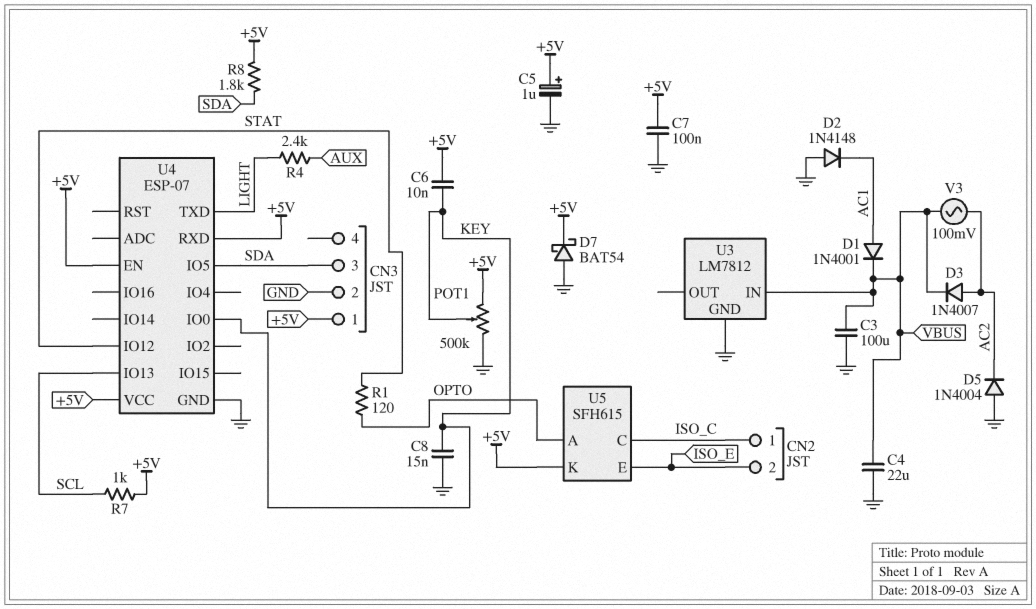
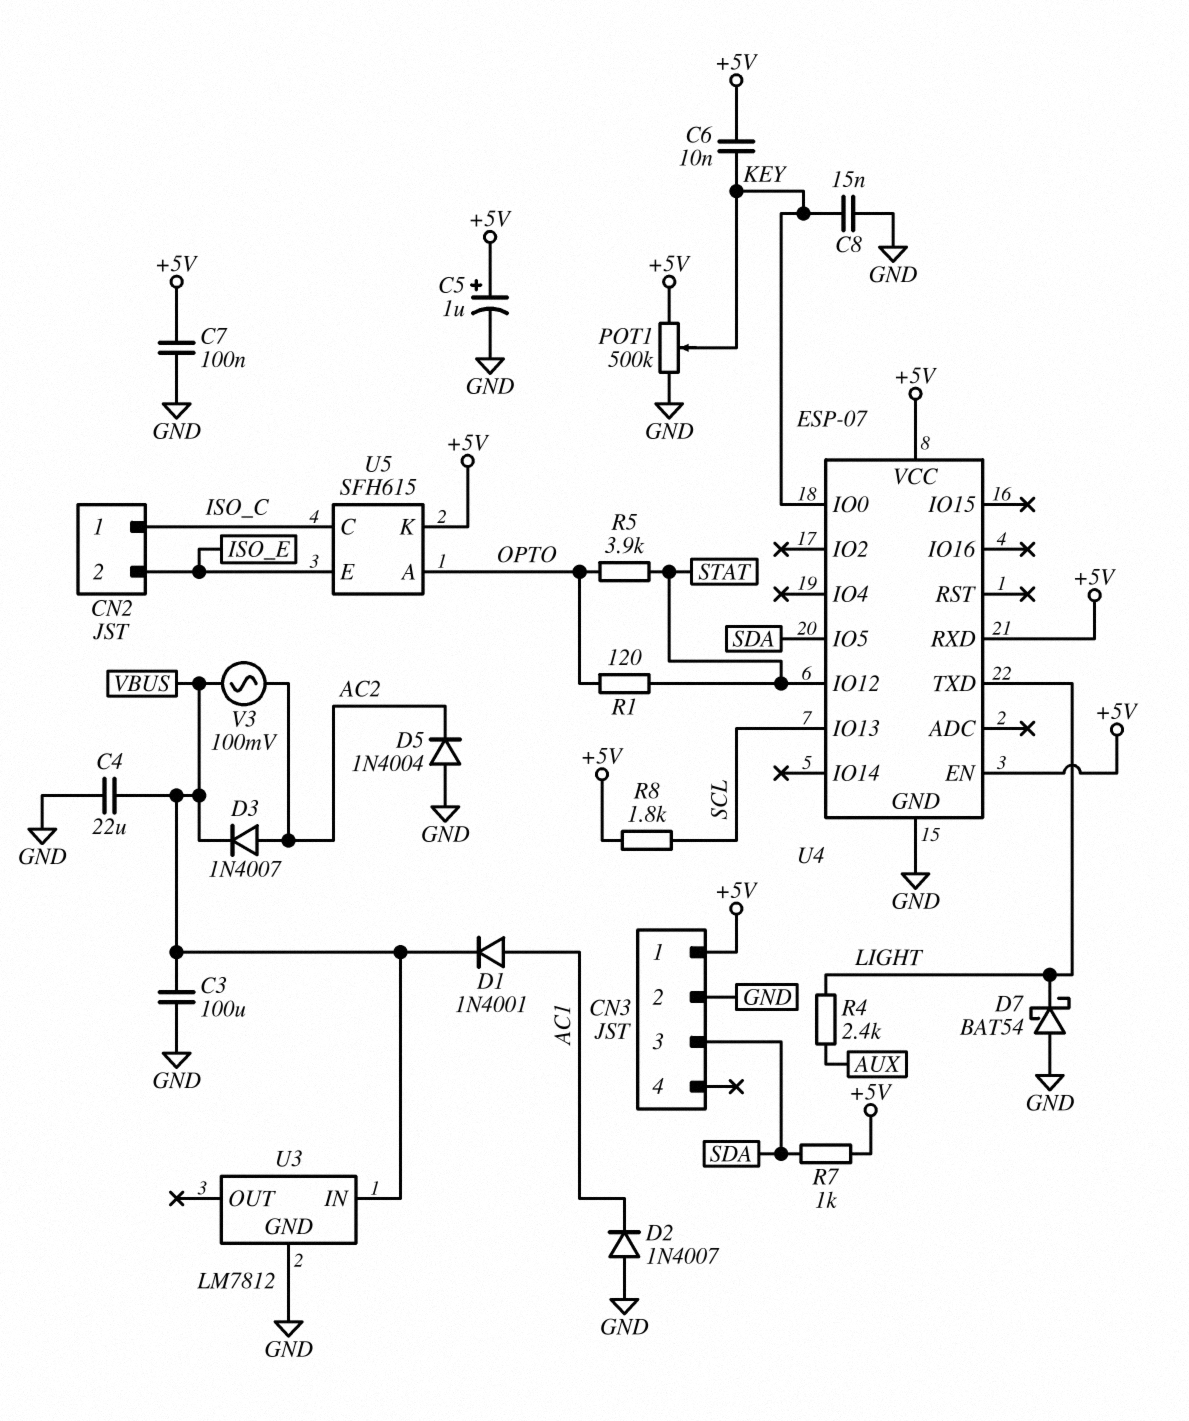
D2: diode 1N4148 (A GND, K AC1) -> diode 1N4007 (A GND, K AC1)
D7: schottky BAT54 (A GND, K +5V) -> schottky BAT54 (A GND, K LIGHT)
R5: none -> 3.9k (OPTO, STAT)
R7: 1k (+5V, SCL) -> 1k (+5V, SDA)
R8: 1.8k (+5V, SDA) -> 1.8k (+5V, SCL)

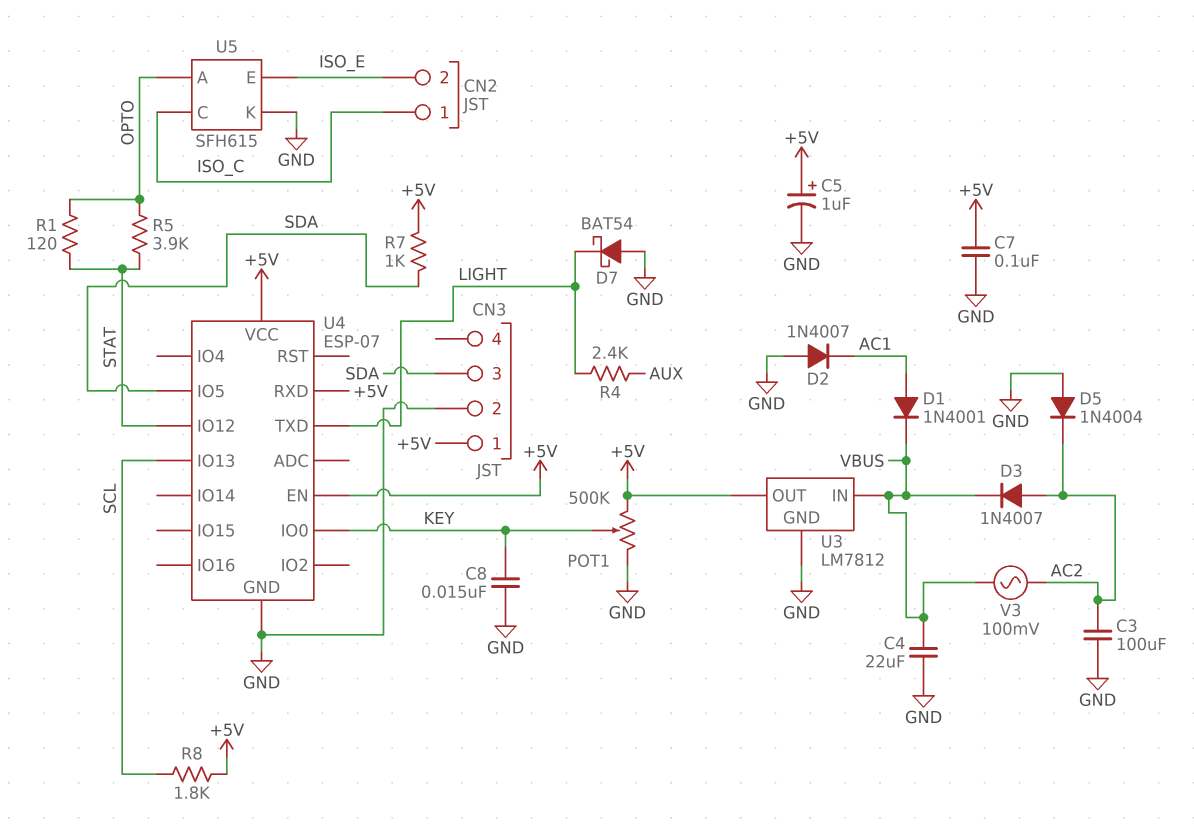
C3: 100uF (GND, VBUS) -> 100uF (AC2, GND)
C6: 10nF (+5V, KEY) -> none
U3 pin OUT: none -> +5V
U5 pin K: +5V -> GND

